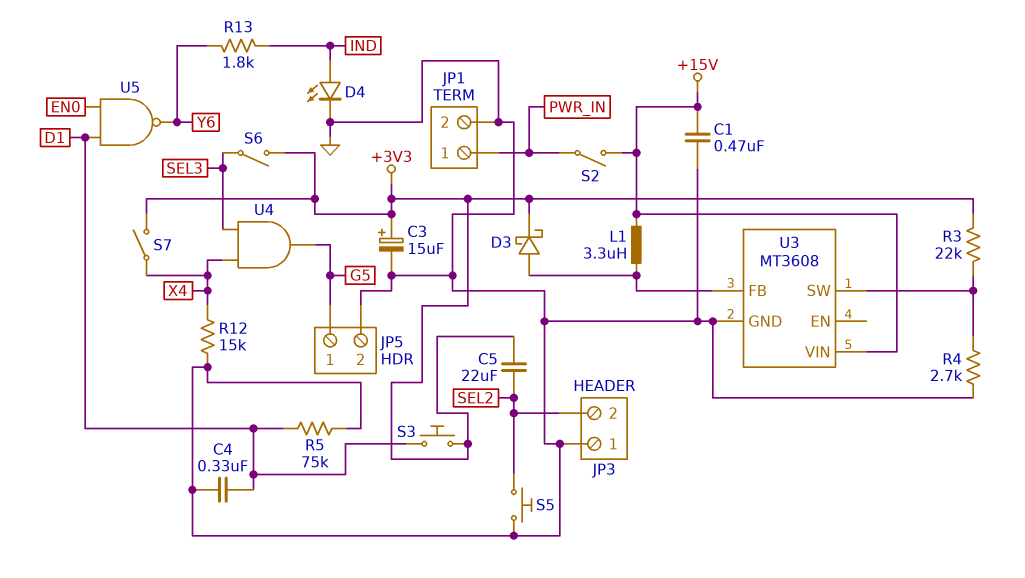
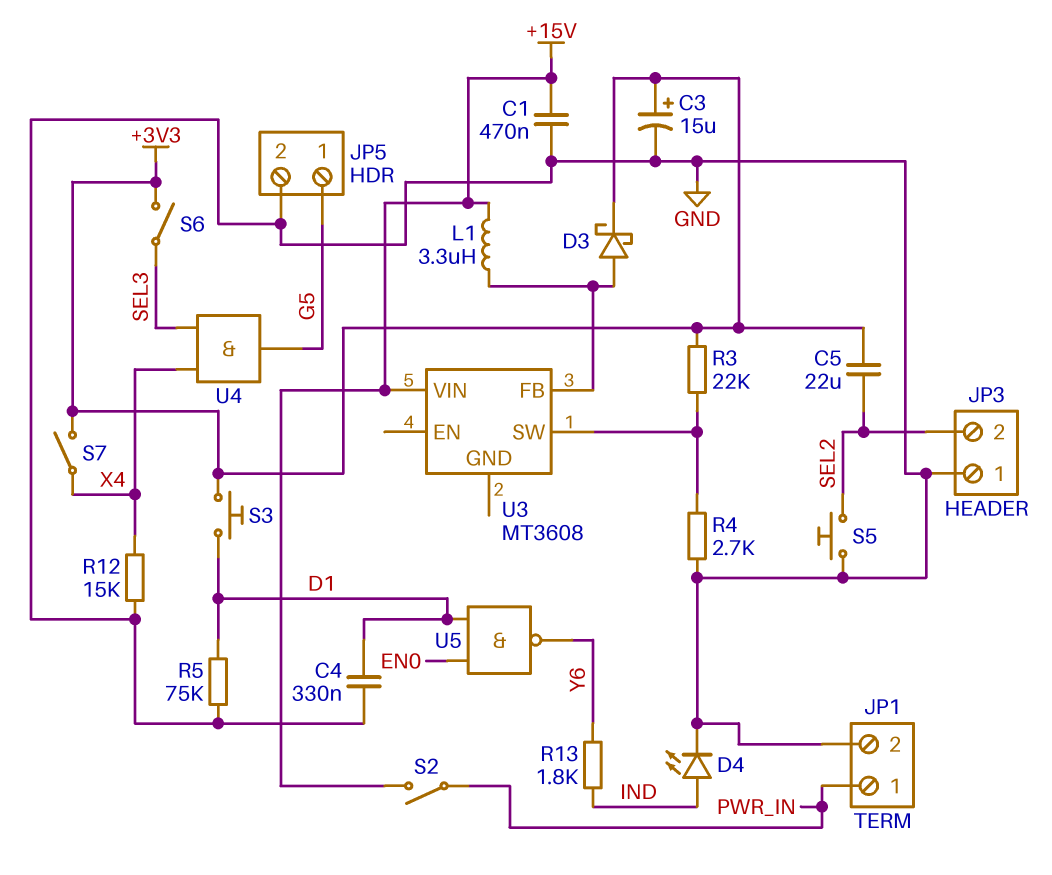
U3 pin GND: GND -> none

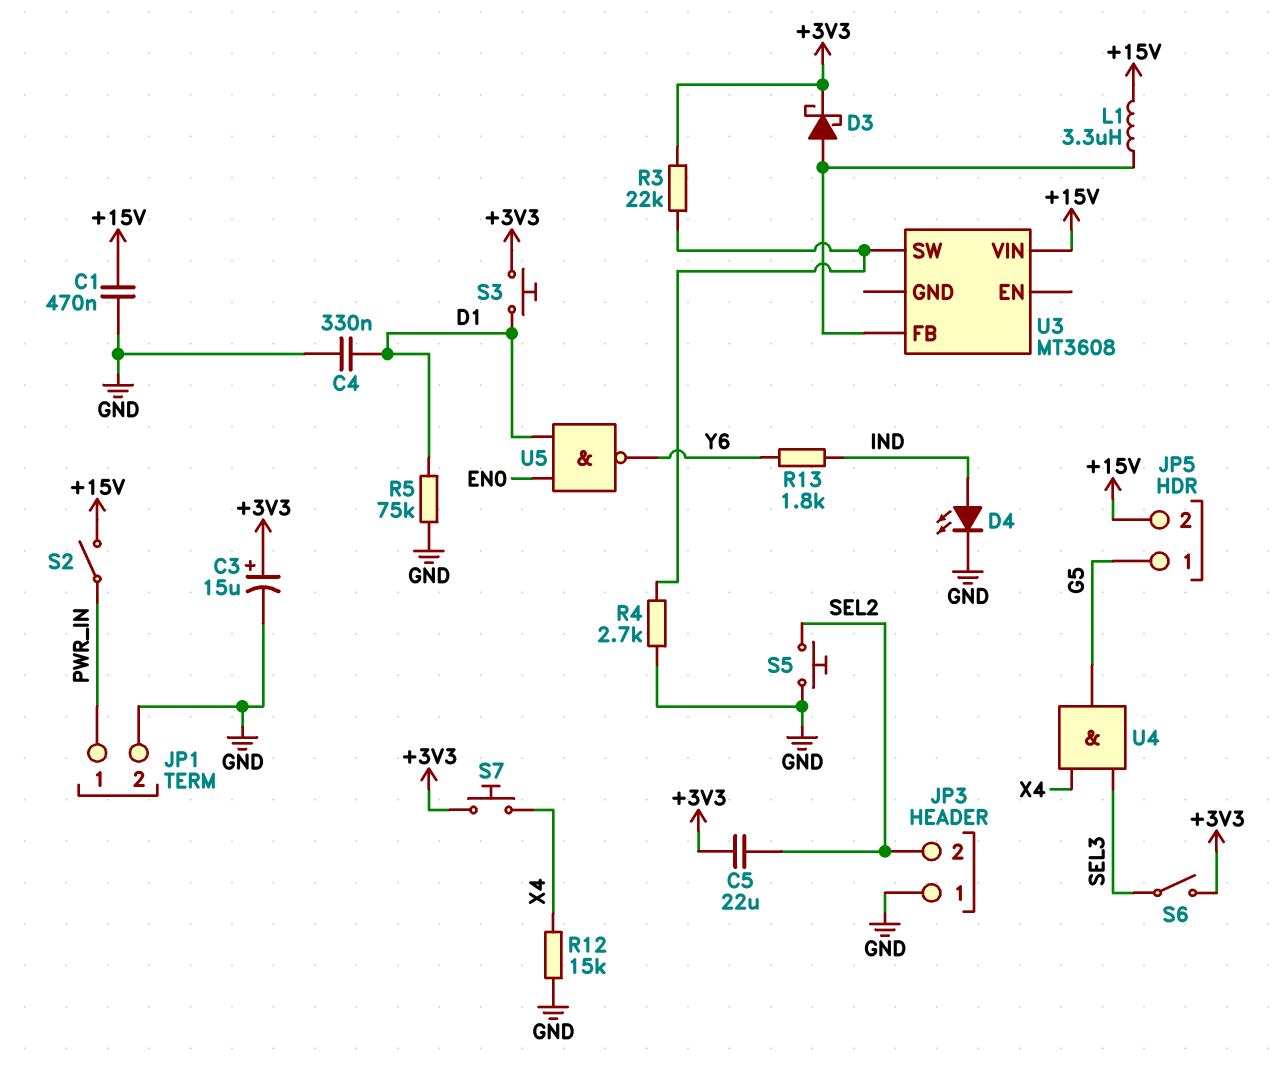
JP5 pin 2: GND -> +15V
S7: switch (+3V3, X4) -> button (+3V3, X4)

